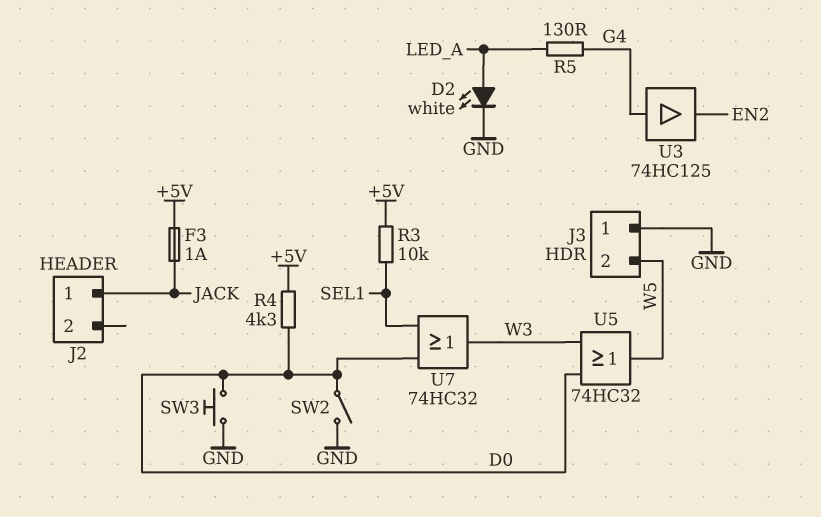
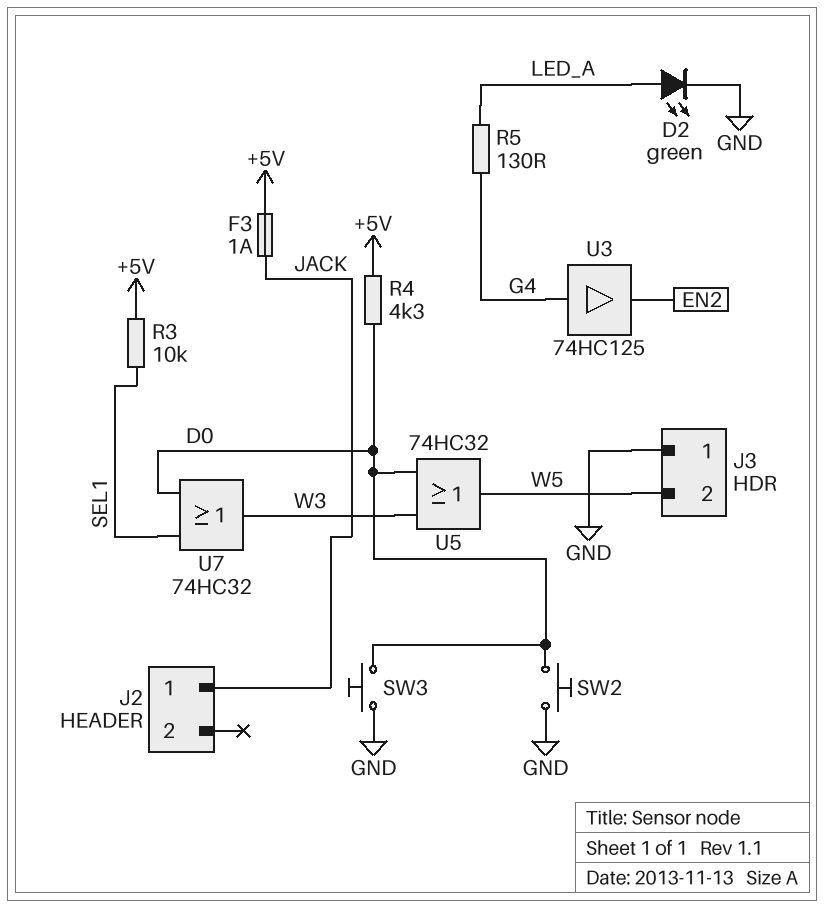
D2: LED white (A LED_A, K GND) -> LED green (A LED_A, K GND)
SW2: switch (D0, GND) -> button (D0, GND)

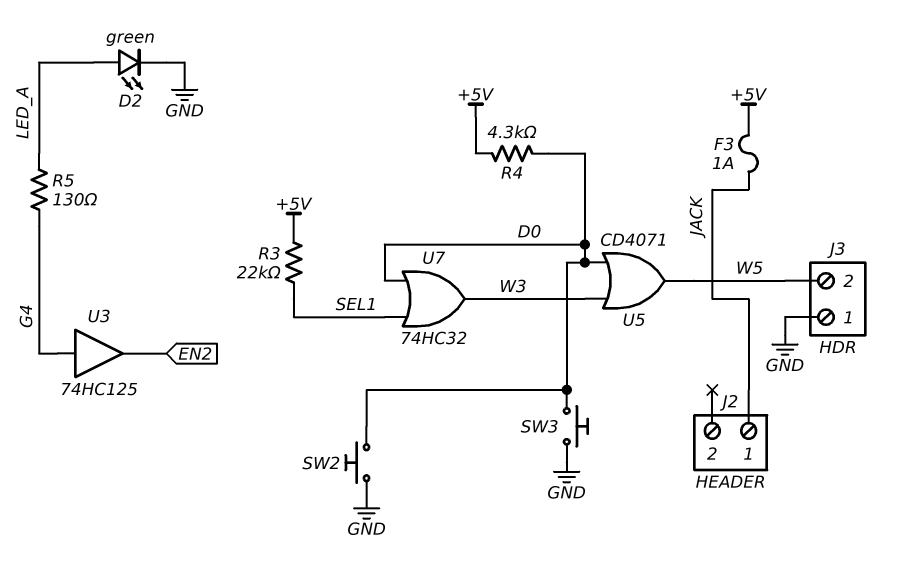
R3: 10k (+5V, SEL1) -> 22k (+5V, SEL1)
U5: OR 74HC32 (in D0, in W3, out W5) -> OR CD4071 (in D0, in W3, out W5)

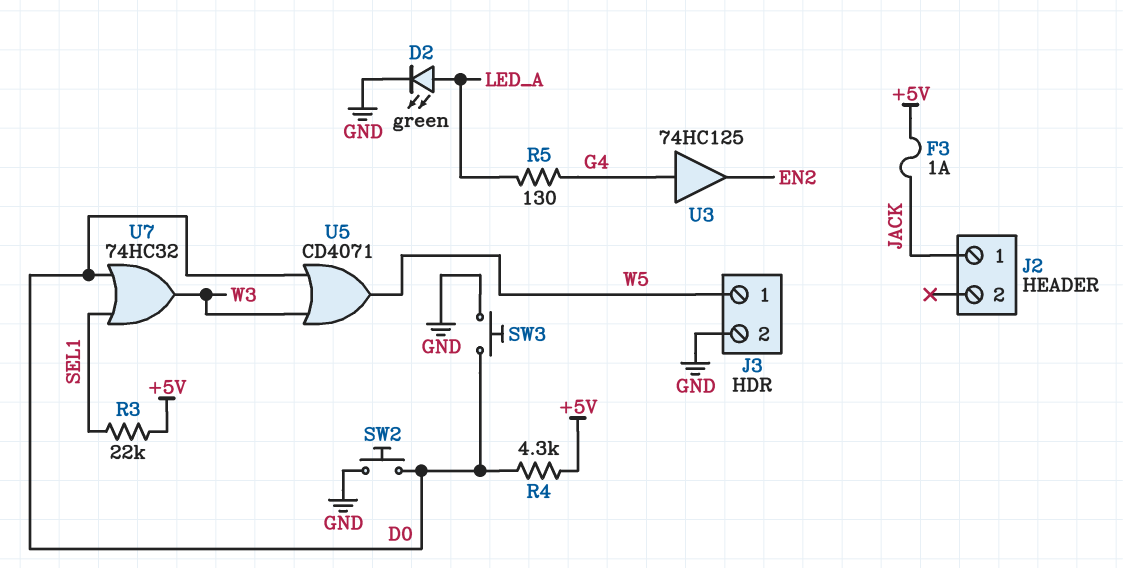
J3 pin 1: GND -> W5
J3 pin 2: W5 -> GND

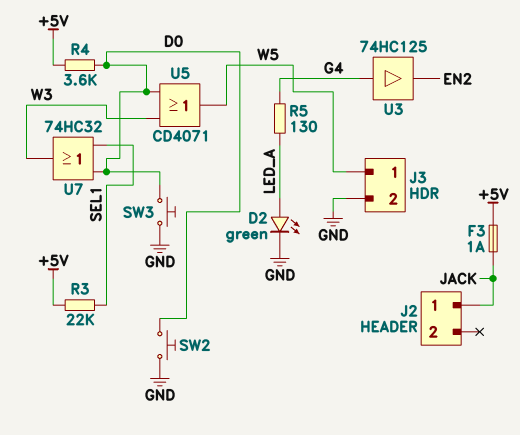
R4: 4.3k (+5V, D0) -> 3.6k (+5V, D0)

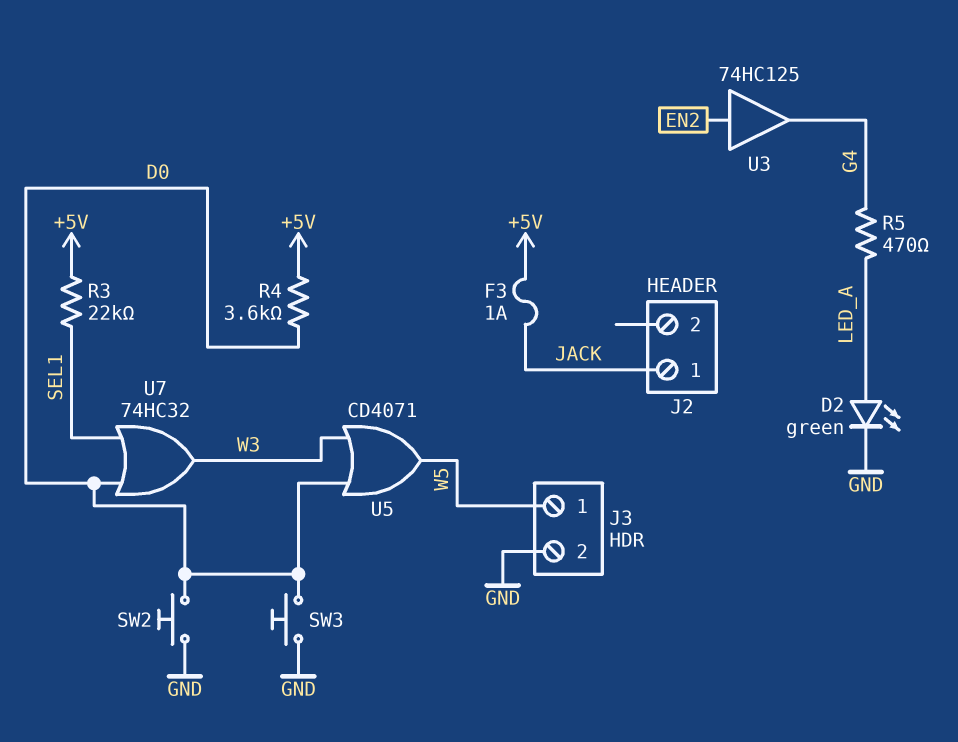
R5: 130 (G4, LED_A) -> 470 (G4, LED_A)
U3: buffer 74HC125 (in G4, out EN2) -> buffer 74HC125 (in EN2, out G4)

